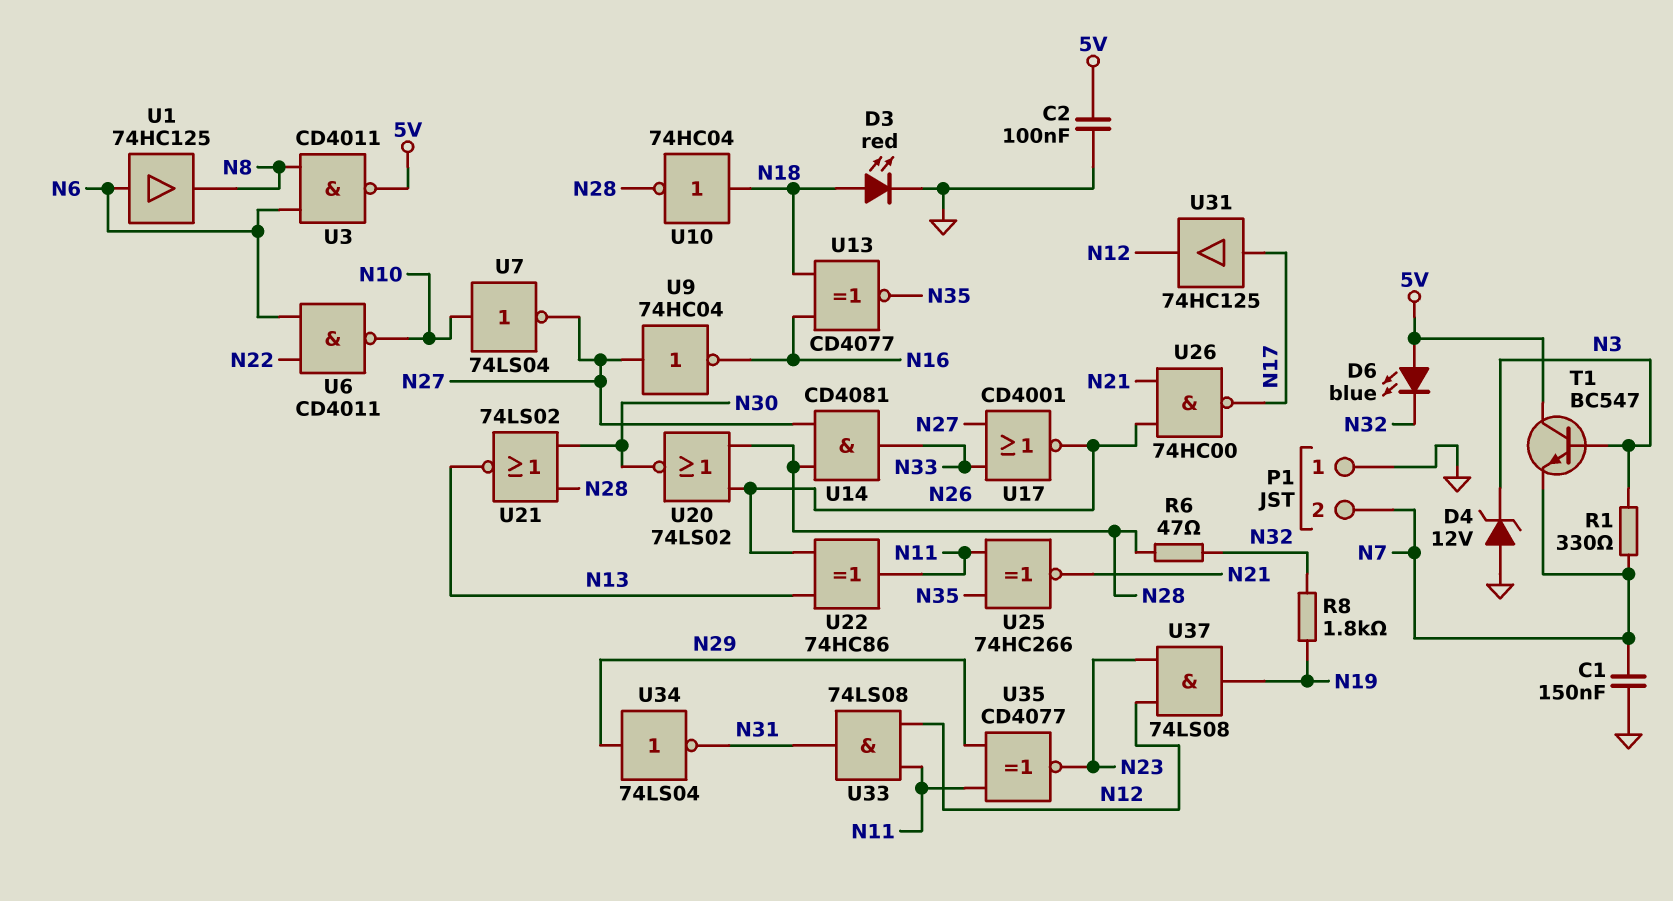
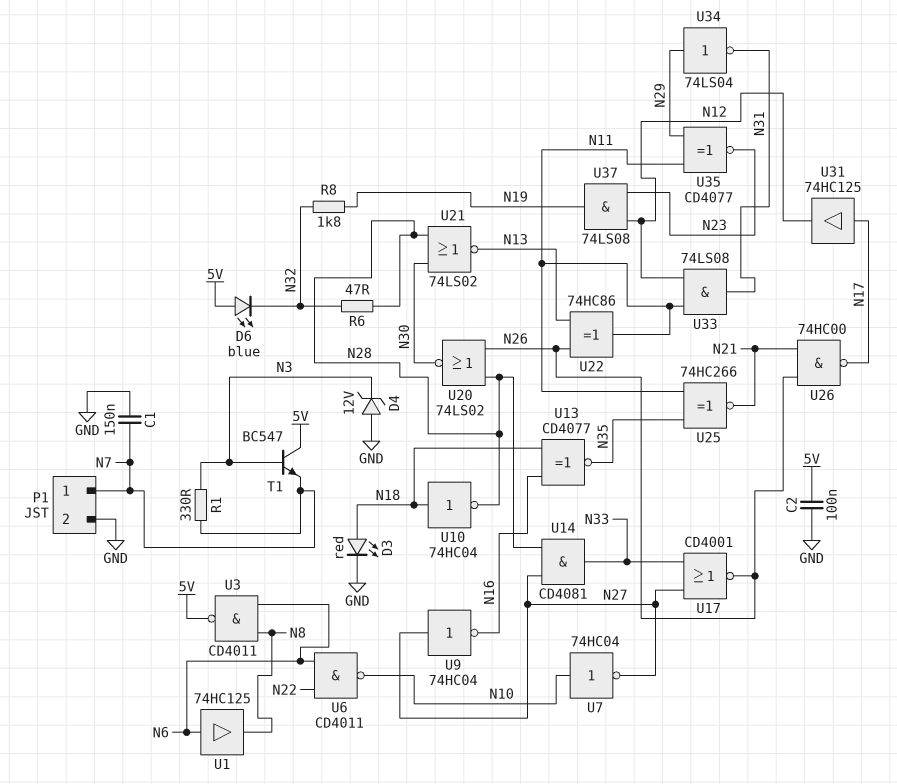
P1 pin 1: GND -> N7
P1 pin 2: N7 -> GND
U7: NOT 74LS04 (in N10, out N27) -> NOT 74HC04 (in N10, out N27)

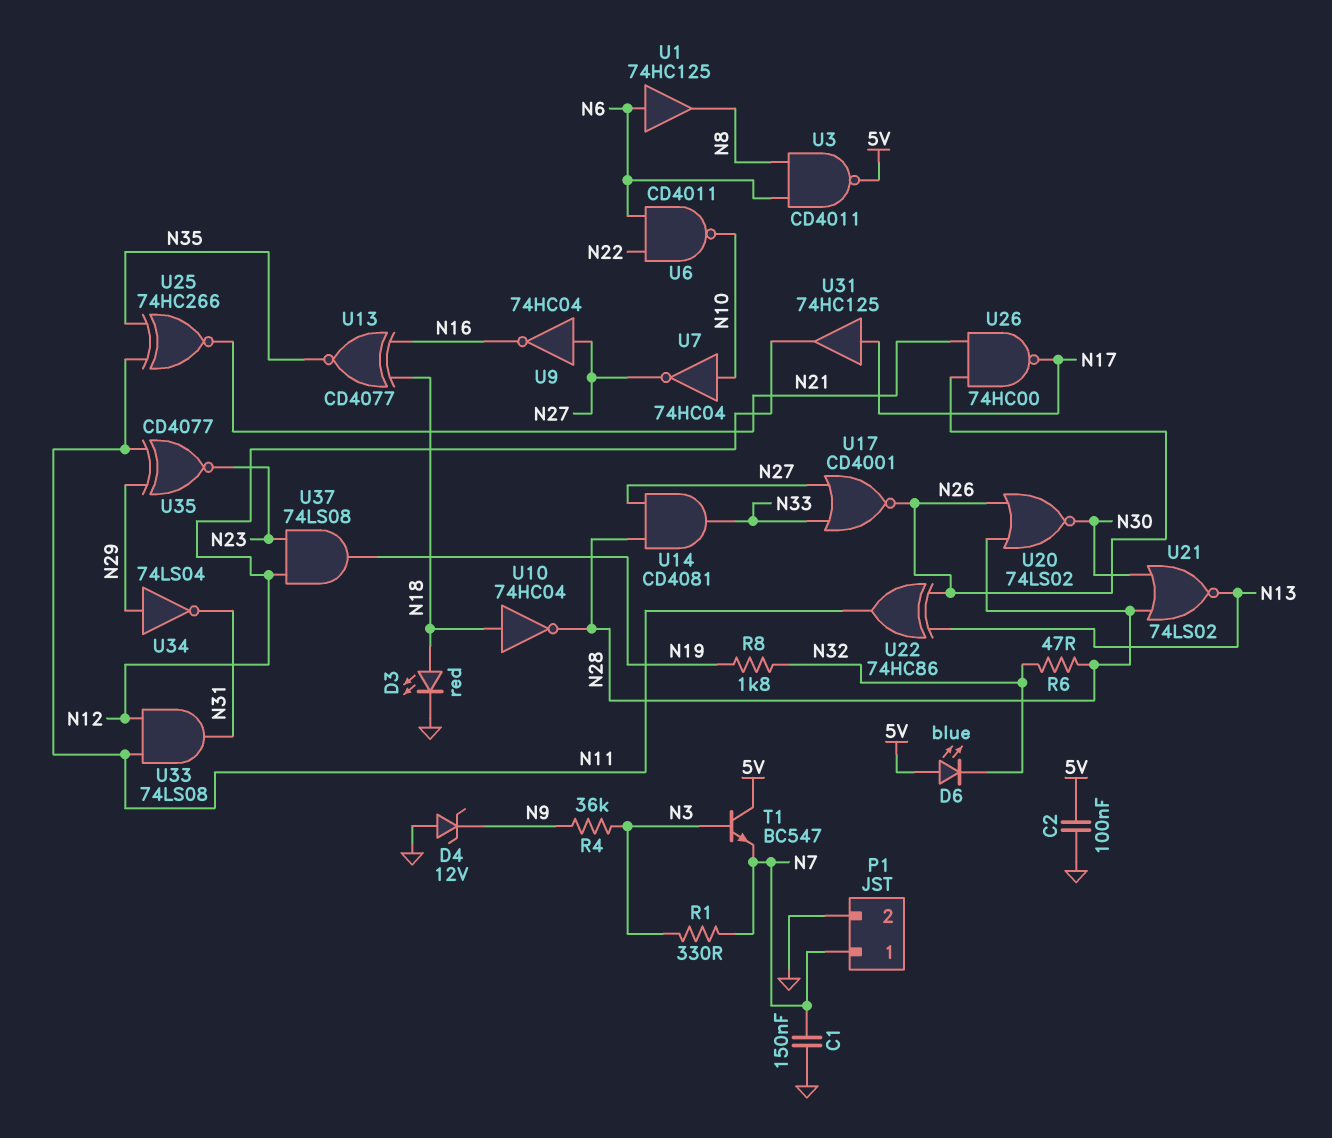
D4: zener 12V (A GND, K N3) -> zener 12V (A GND, K N9)
R4: none -> 36k (N3, N9)

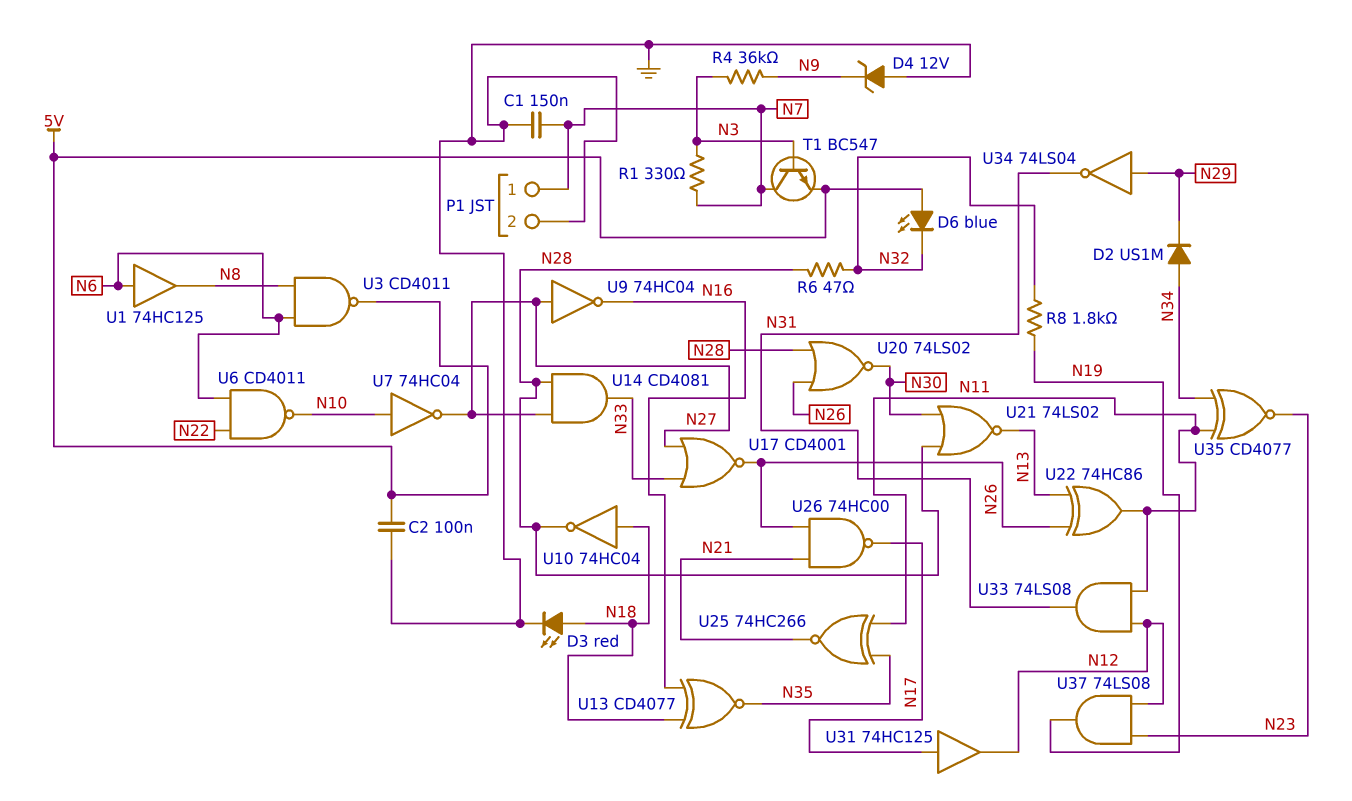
D2: none -> diode US1M (A N34, K N29)
T1: NPN BC547 (B N3, C 5V, E N7) -> NPN BC547 (B N3, C N7, E 5V)
U35: XNOR CD4077 (in N11, in N29, out N23) -> XNOR CD4077 (in N11, in N34, out N23)

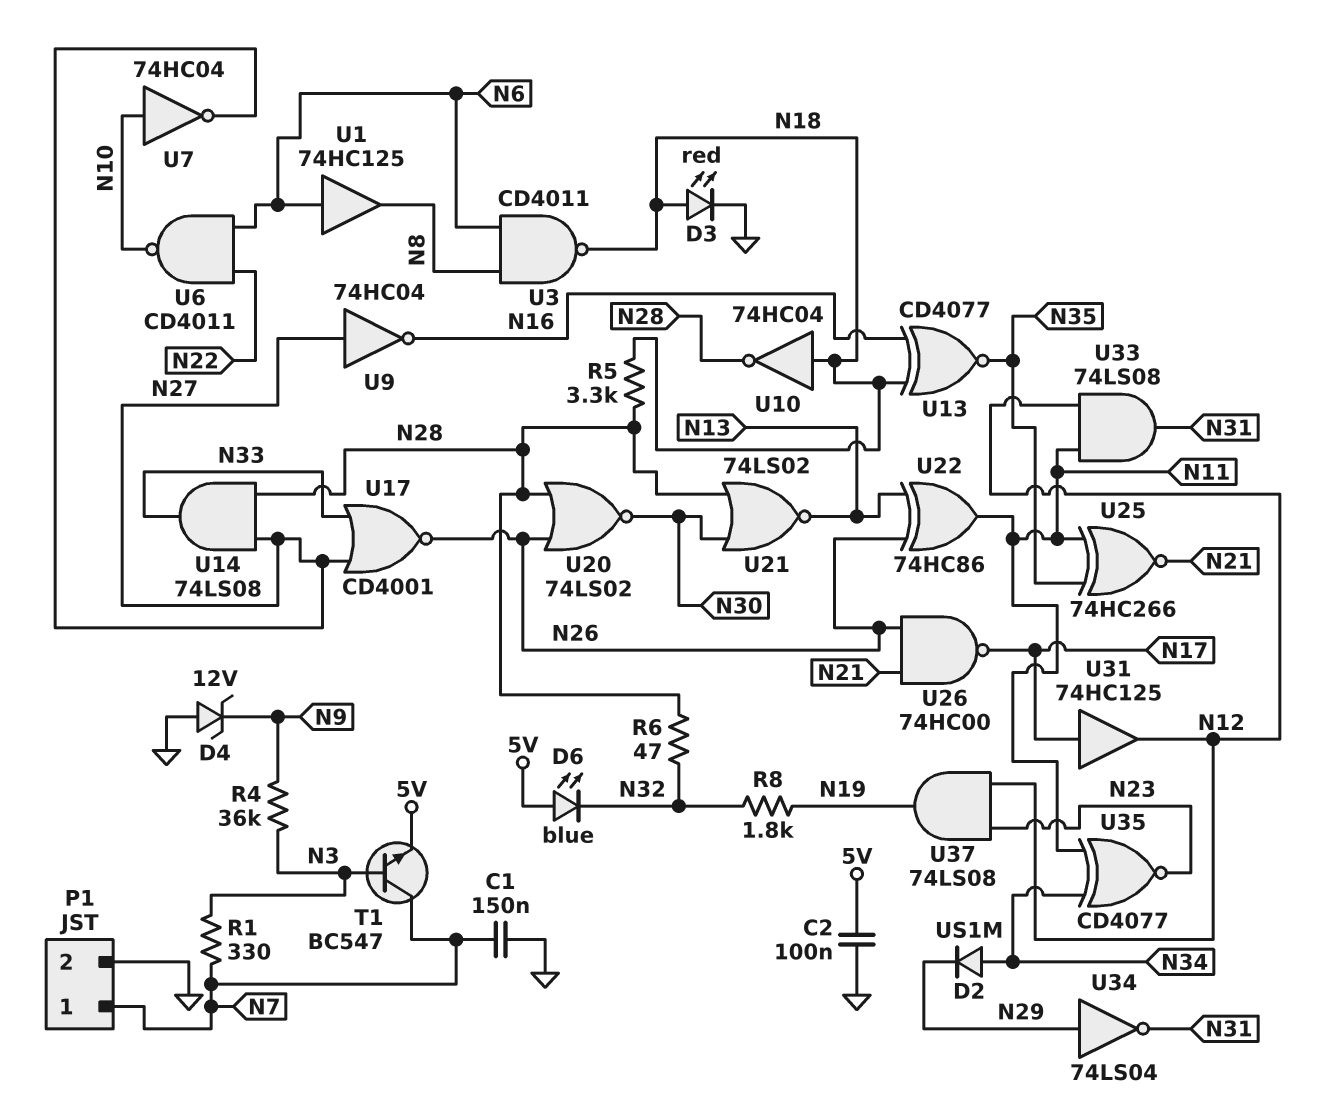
R5: none -> 3.3k (N18, N28)
U3: NAND CD4011 (in N6, in N8, out 5V) -> NAND CD4011 (in N6, in N8, out N18)
U14: AND CD4081 (in N27, in N28, out N33) -> AND 74LS08 (in N27, in N28, out N33)

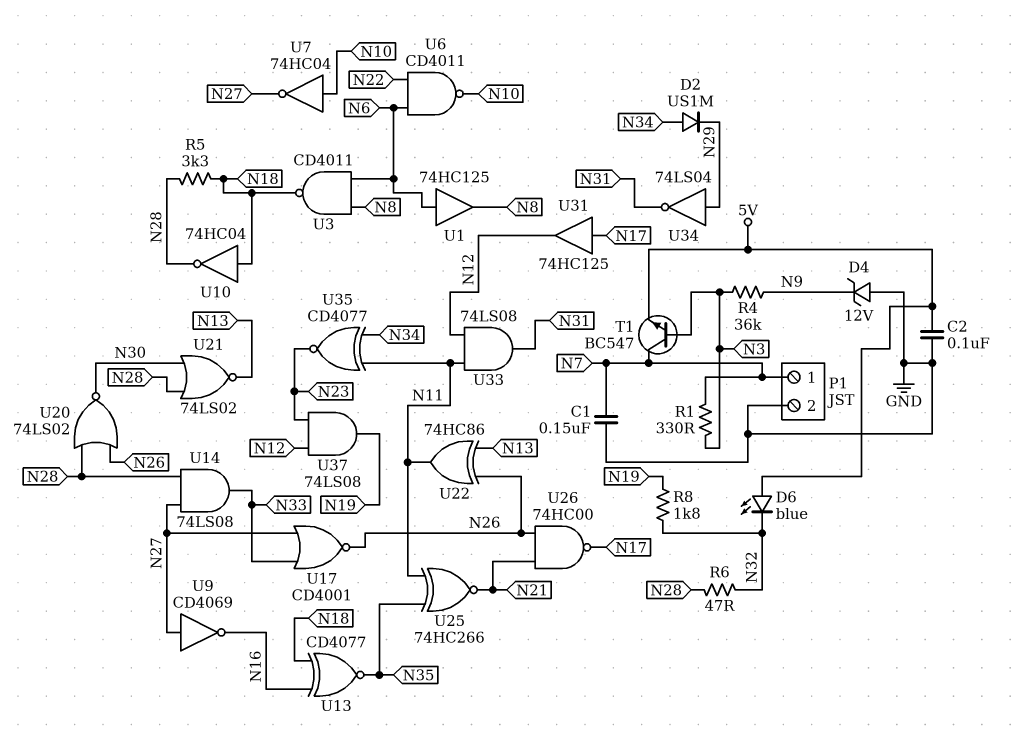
D3: LED red (A N18, K GND) -> none
U9: NOT 74HC04 (in N27, out N16) -> NOT CD4069 (in N27, out N16)

